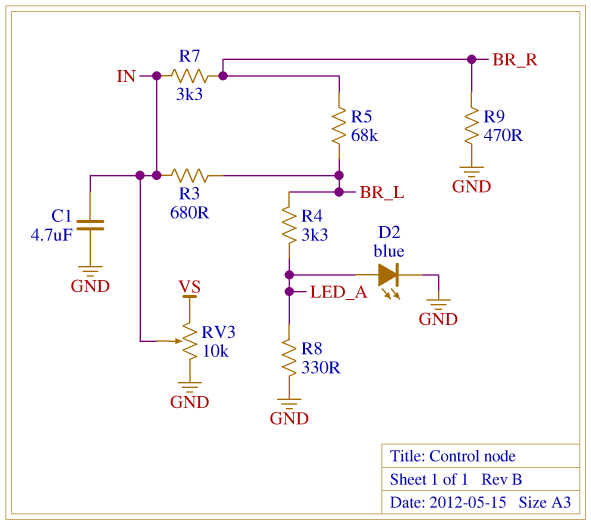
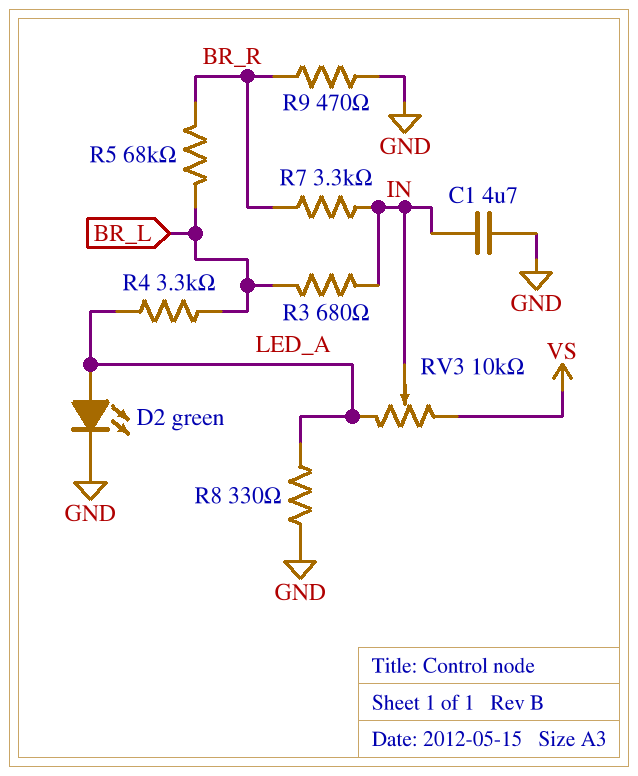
D2: LED blue (A LED_A, K GND) -> LED green (A LED_A, K GND)
RV3: 10k (GND, VS, wiper IN) -> 10k (LED_A, VS, wiper IN)

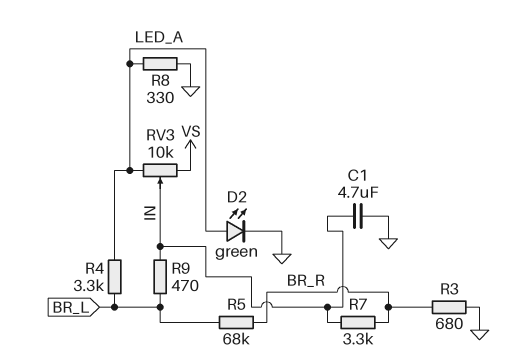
R3: 680 (BR_L, IN) -> 680 (BR_R, GND)
R9: 470 (BR_R, GND) -> 470 (BR_L, IN)

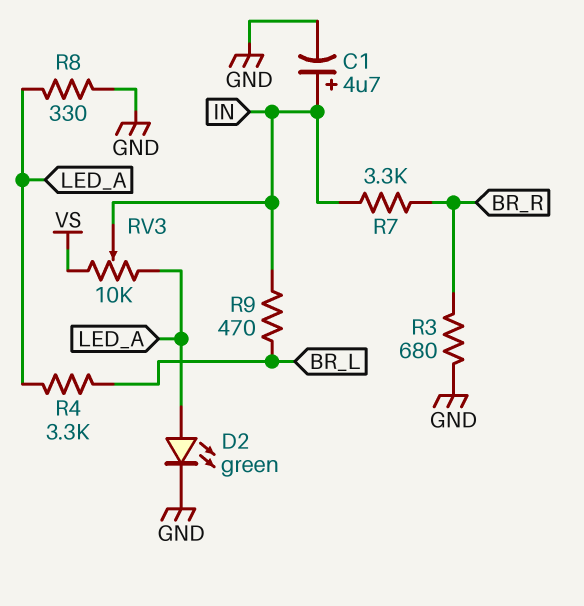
C1: 4.7uF (GND, IN) -> 4.7uF (plus IN, minus GND)
R5: 68k (BR_L, BR_R) -> none

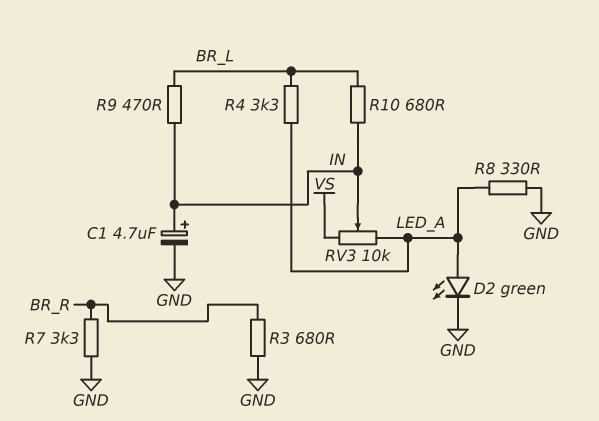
R7: 3.3k (BR_R, IN) -> 3.3k (BR_R, GND)
R10: none -> 680 (BR_L, IN)

